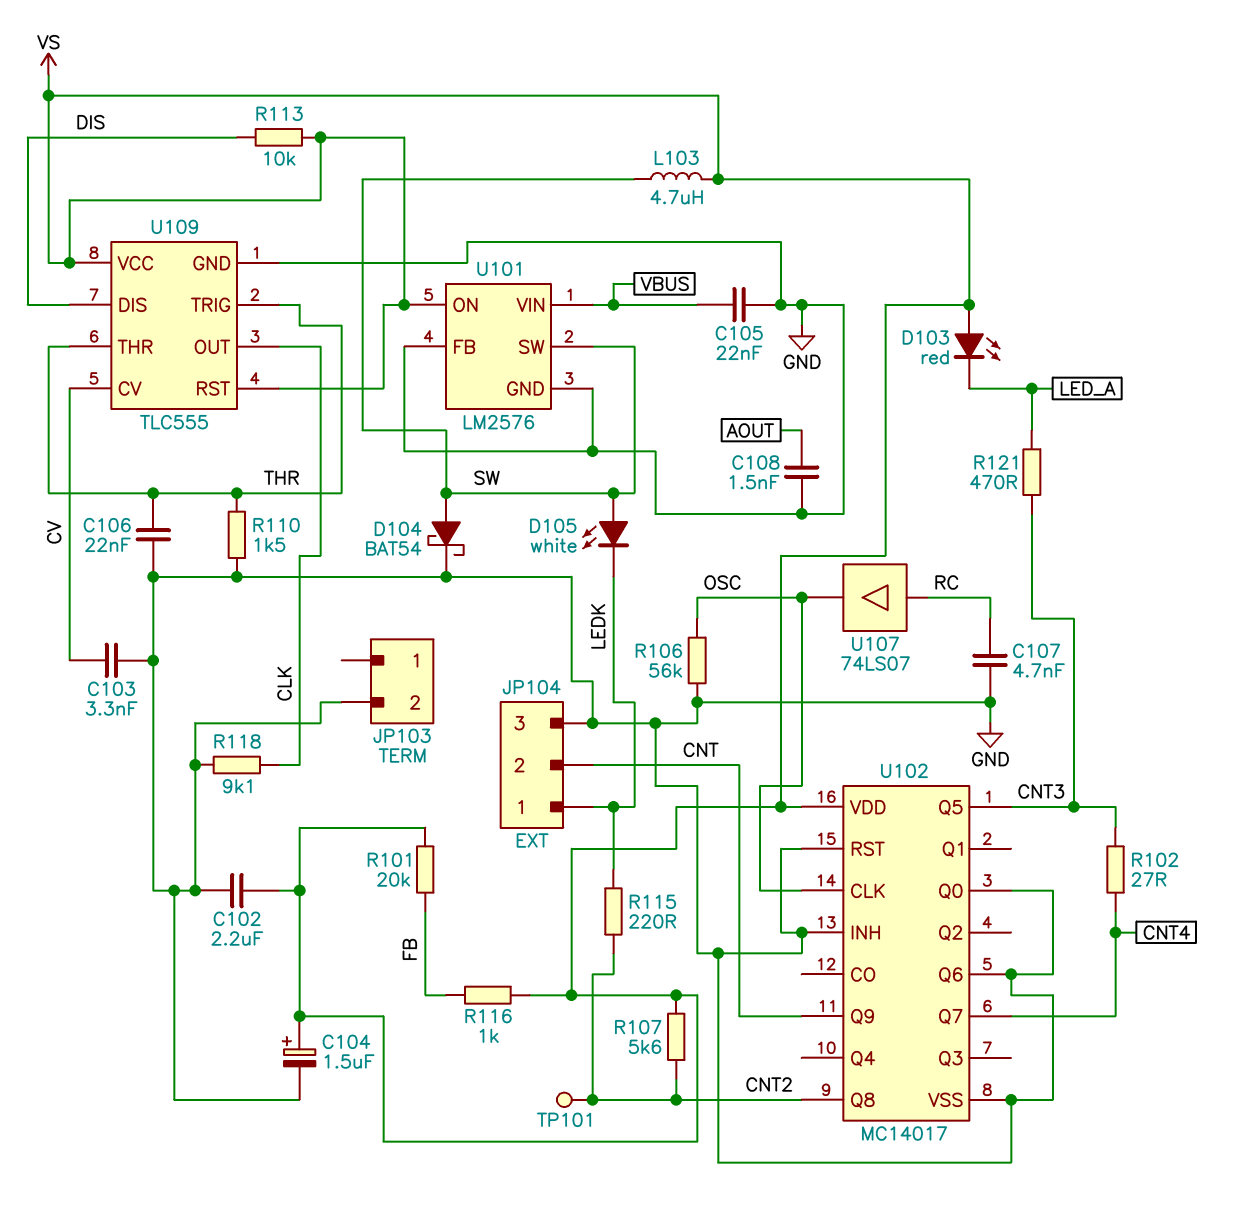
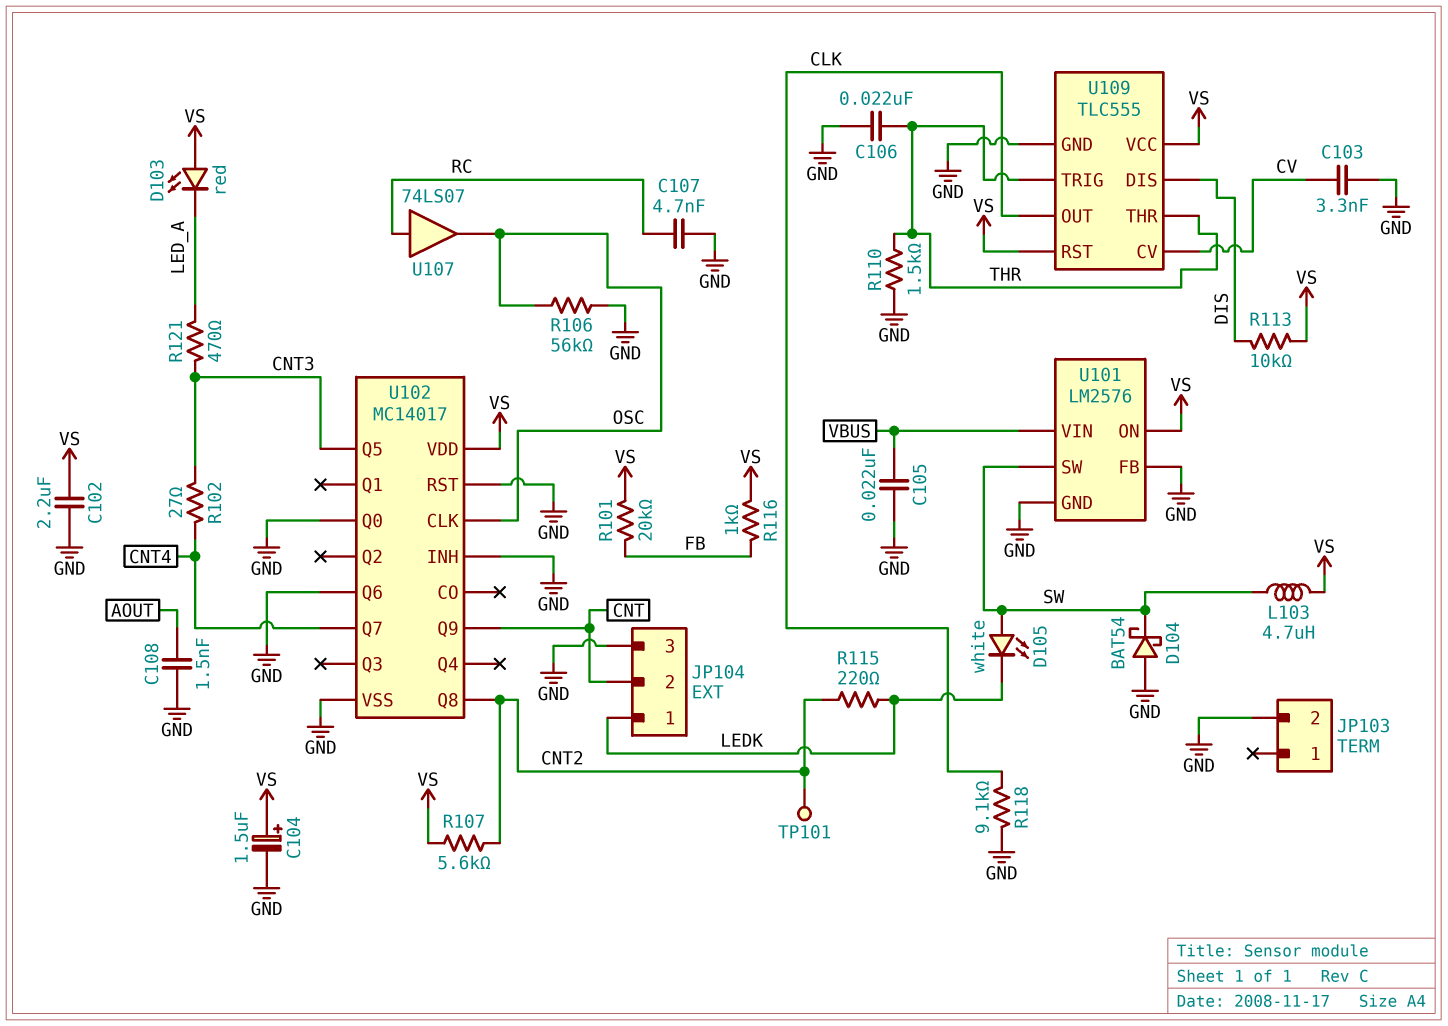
D104: schottky BAT54 (A SW, K GND) -> schottky BAT54 (A GND, K SW)

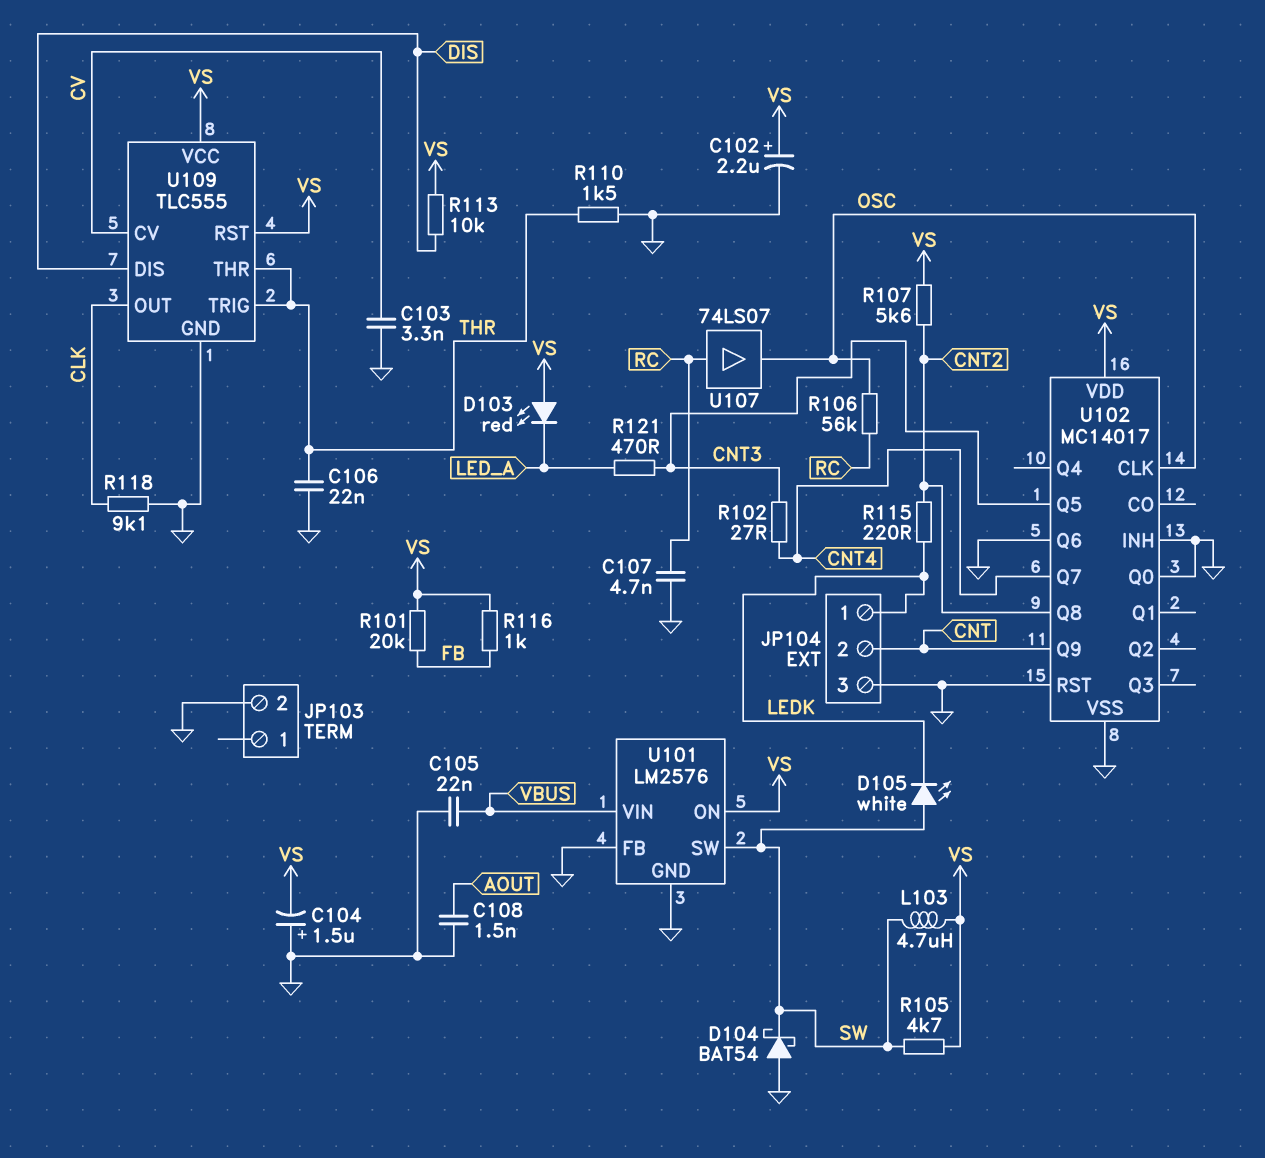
C102: 2.2uF (GND, VS) -> 2.2uF (plus VS, minus GND)
C104: 1.5uF (plus VS, minus GND) -> 1.5uF (plus GND, minus VS)
R105: none -> 4.7k (SW, VS)
R106: 56k (GND, OSC) -> 56k (OSC, RC)
TP101: test point (CNT2) -> none

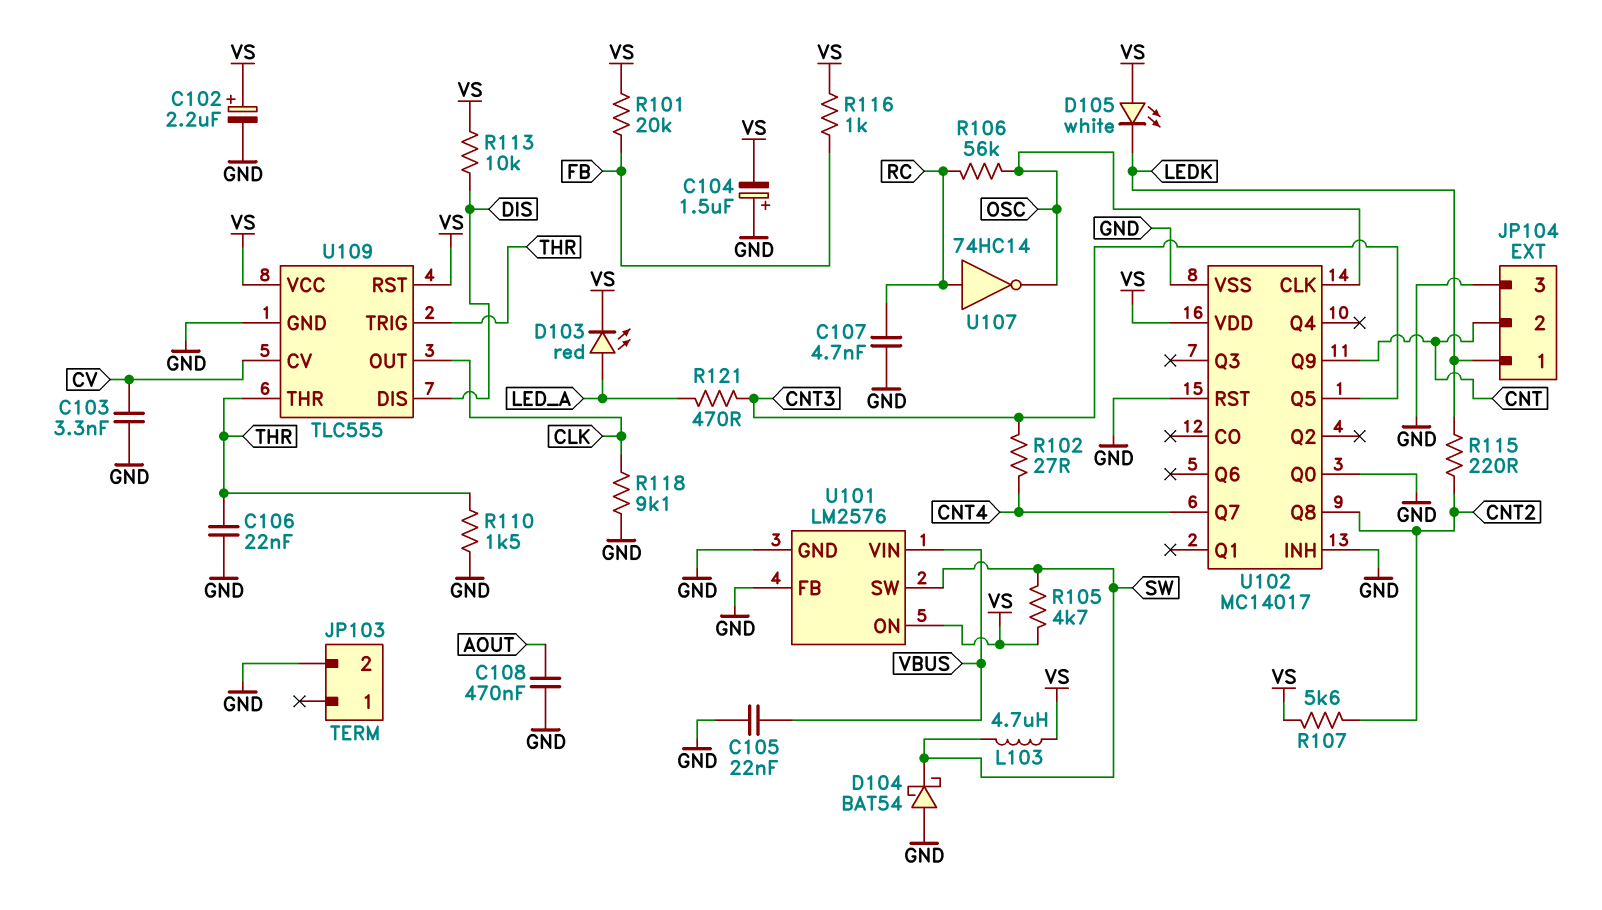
C108: 1.5nF (AOUT, GND) -> 470nF (AOUT, GND)
D103: LED red (A VS, K LED_A) -> LED red (A LED_A, K VS)
D105: LED white (A SW, K LEDK) -> LED white (A VS, K LEDK)
U102 pin Q6: GND -> none
U107: buffer 74LS07 (in RC, out OSC) -> NOT 74HC14 (in RC, out OSC)

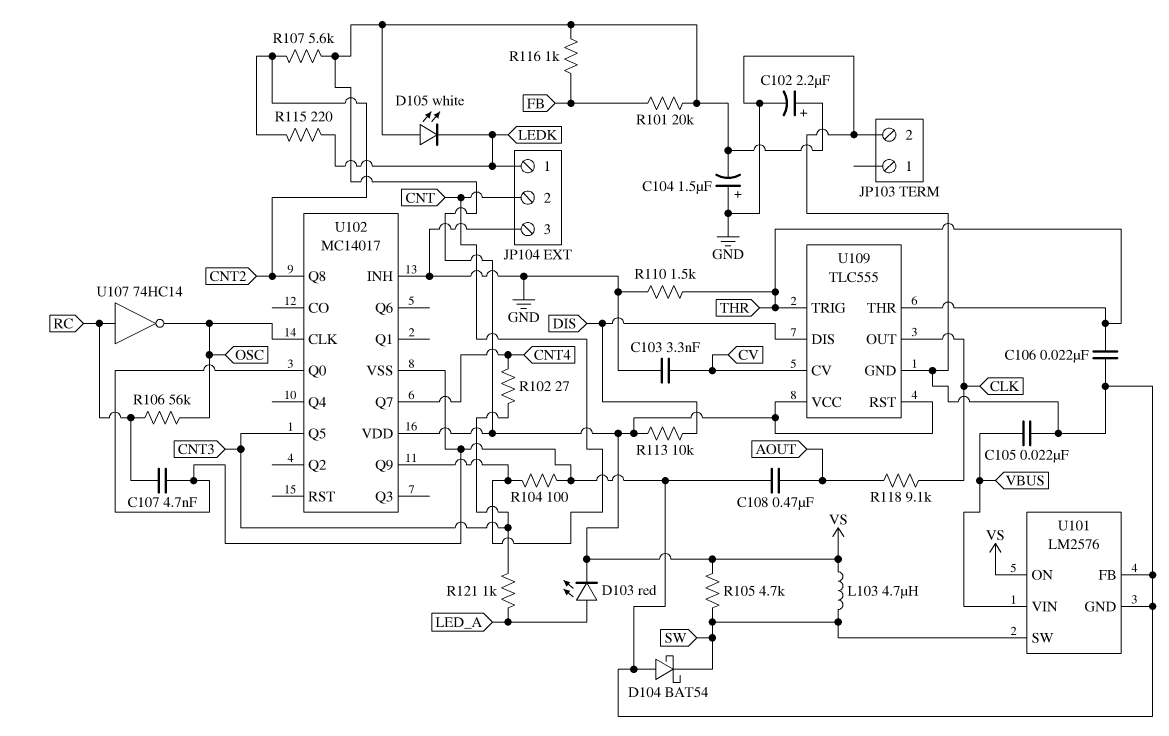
R104: none -> 100 (CNT, GND)
R118: 9.1k (CLK, GND) -> 9.1k (AOUT, CLK)
R121: 470 (CNT3, LED_A) -> 1k (CNT3, LED_A)
U102 pin RST: GND -> none

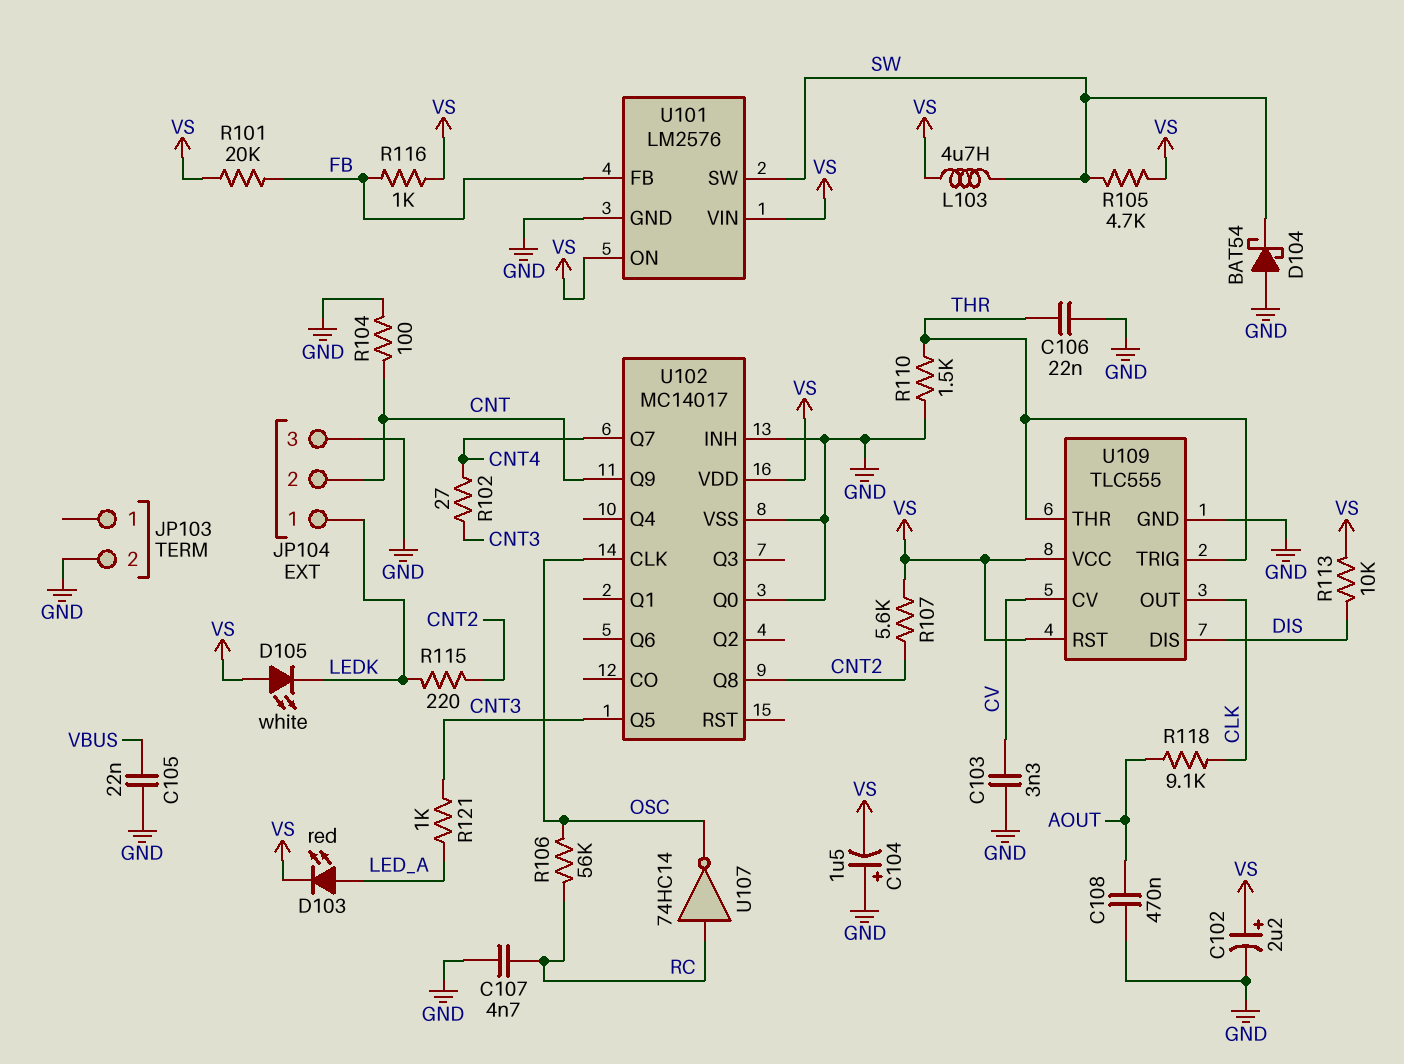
U101 pin FB: GND -> FB
U101 pin VIN: VBUS -> VS

